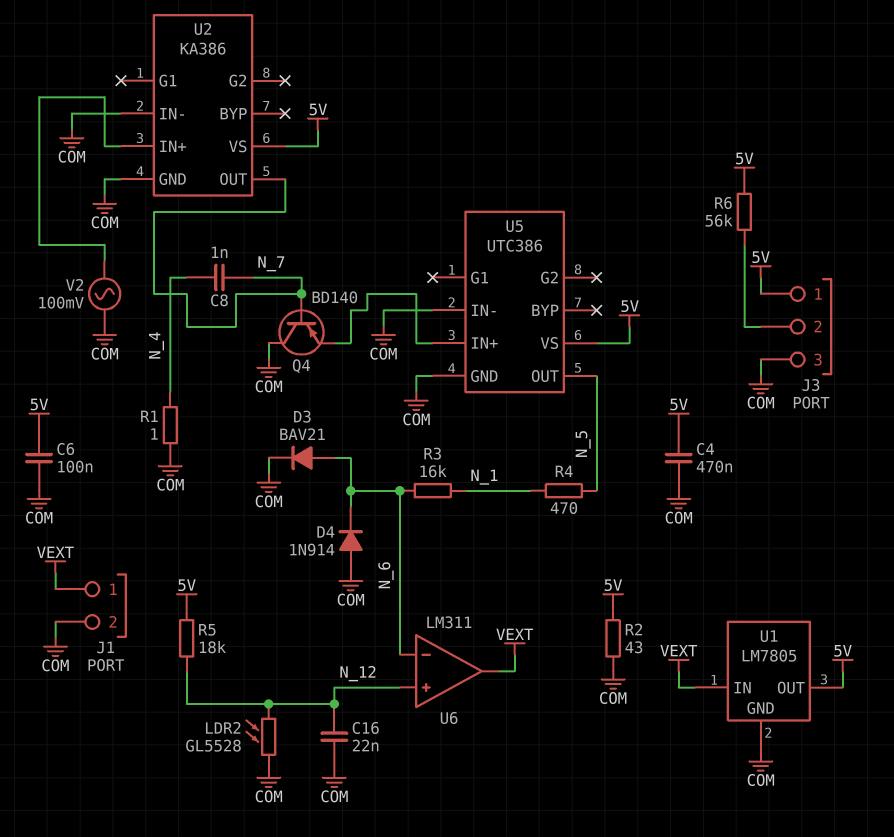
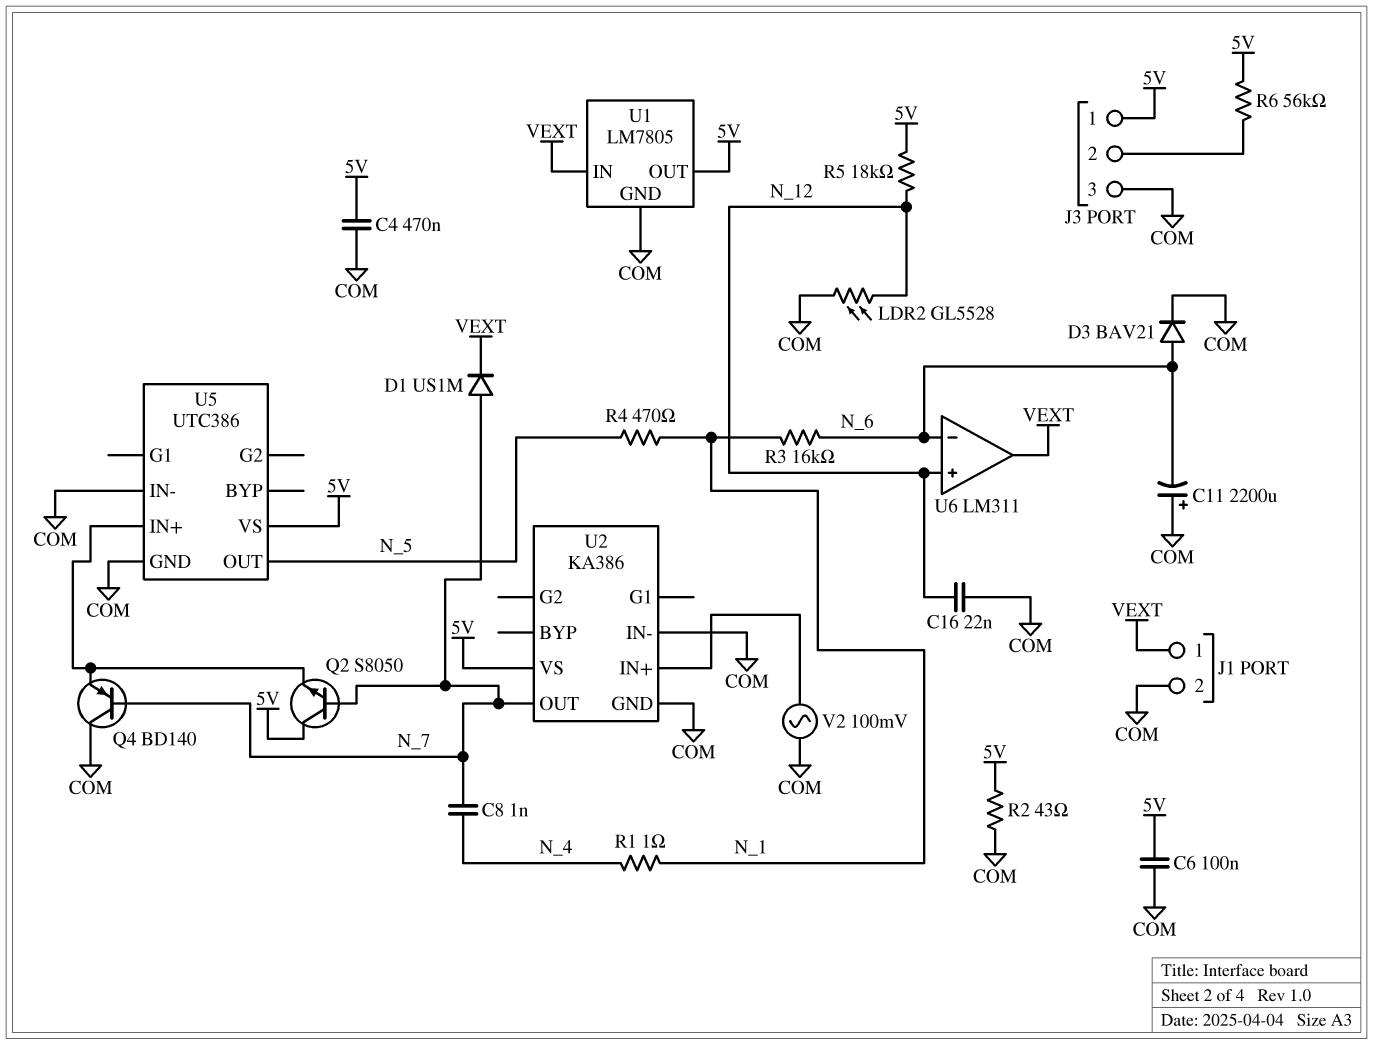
C11: none -> 2200uF (plus COM, minus N_6)
D1: none -> diode US1M (A N_7, K VEXT)
D4: diode 1N914 (A COM, K N_6) -> none
Q2: none -> NPN S8050 (B N_7, C 5V, E U5/IN+)
R1: 1 (COM, N_4) -> 1 (N_1, N_4)

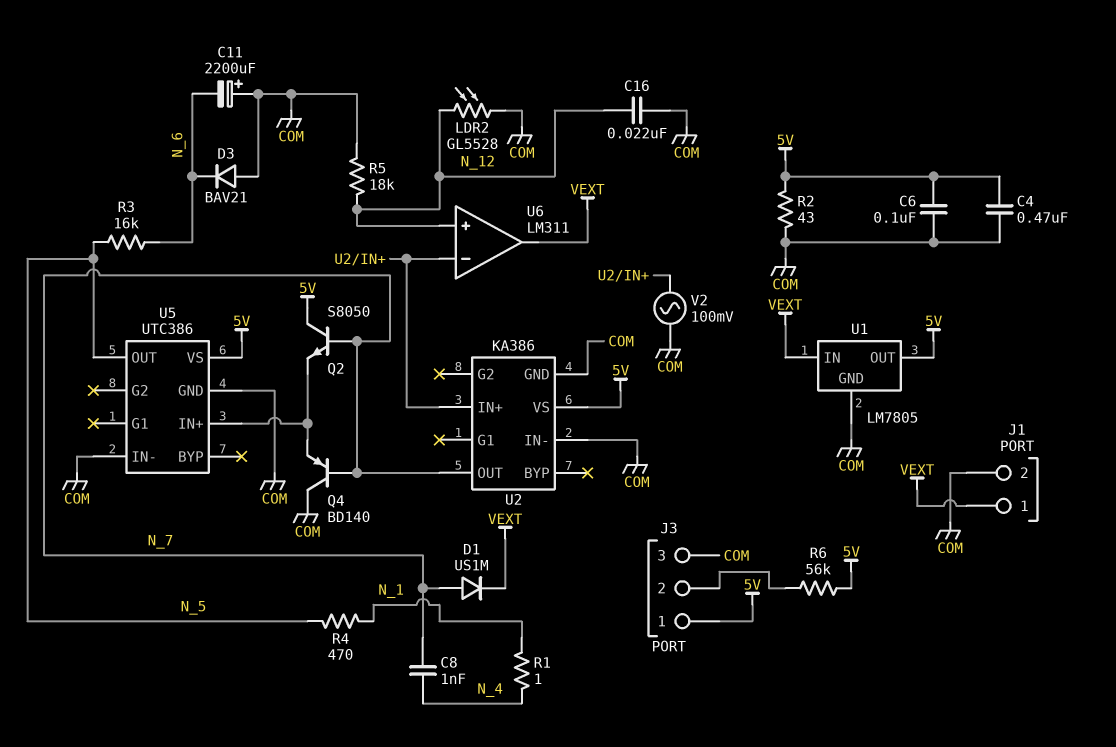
D3: diode BAV21 (A N_6, K COM) -> diode BAV21 (A COM, K N_6)
R3: 16k (N_1, N_6) -> 16k (N_5, N_6)
R5: 18k (5V, N_12) -> 18k (COM, N_12)
U6 pin in-: N_6 -> U2/IN+

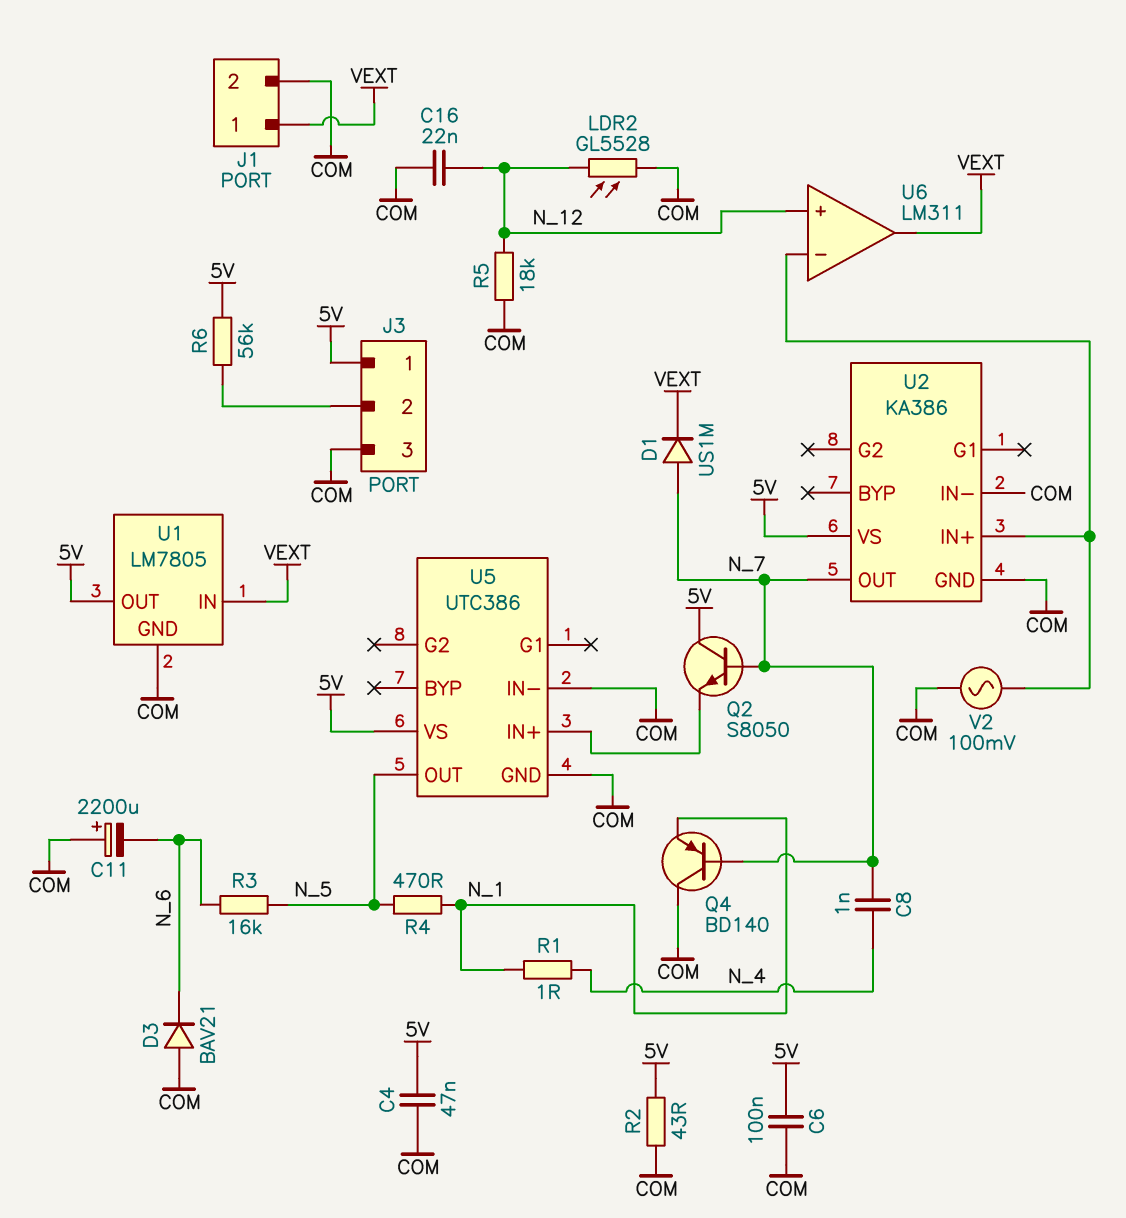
C4: 470nF (5V, COM) -> 47nF (5V, COM)
Q4: PNP BD140 (B N_7, C COM, E U5/IN+) -> PNP BD140 (B N_7, C COM, E N_1)

